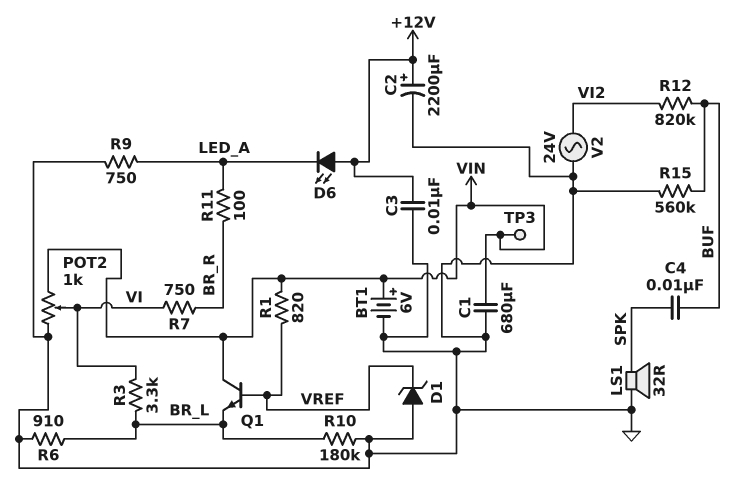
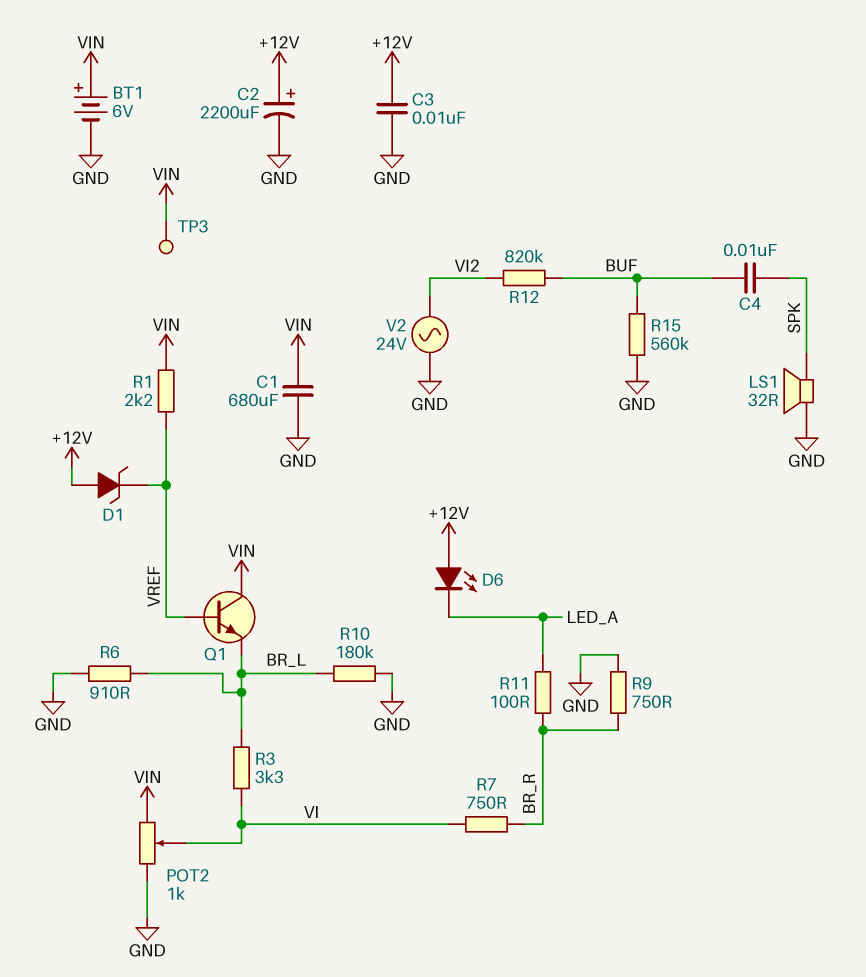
D1: zener (A GND, K VREF) -> zener (A +12V, K VREF)
R1: 820 (VIN, VREF) -> 2.2k (VIN, VREF)
R9: 750 (GND, LED_A) -> 750 (BR_R, GND)

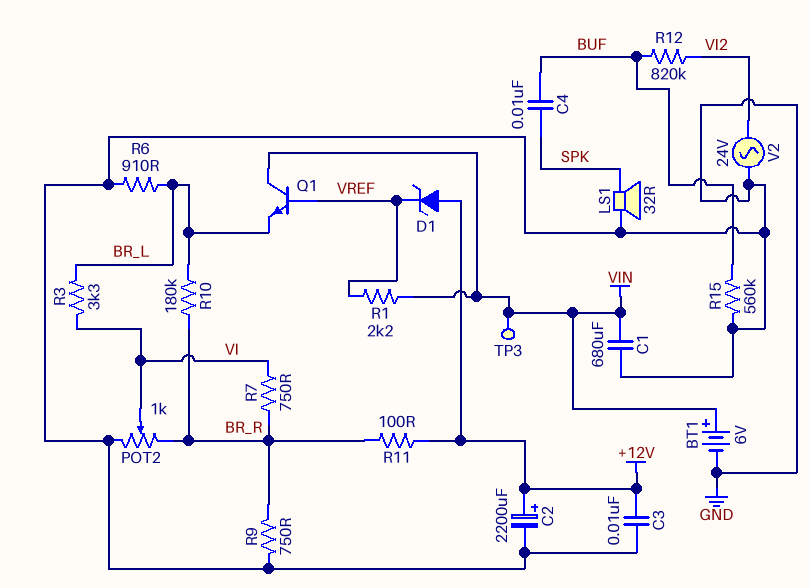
D6: LED (A +12V, K LED_A) -> none
POT2: 1k (GND, VIN, wiper VI) -> 1k (BR_R, GND, wiper VI)
R10: 180k (BR_L, GND) -> 180k (BR_L, BR_R)
R11: 100 (BR_R, LED_A) -> 100 (+12V, BR_R)

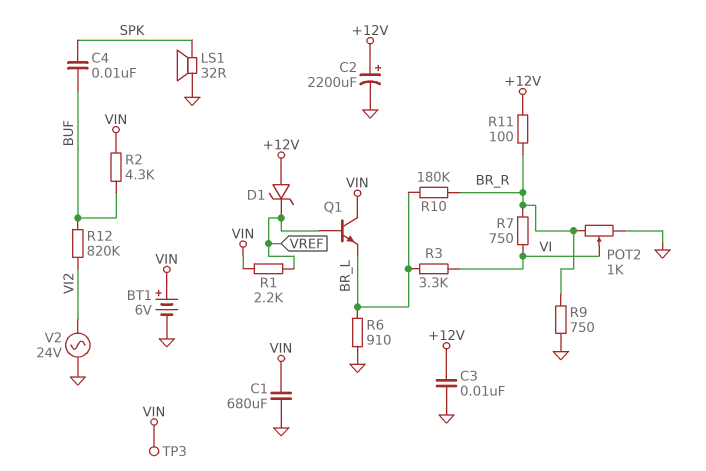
R2: none -> 4.3k (BUF, VIN)
R15: 560k (BUF, GND) -> none

